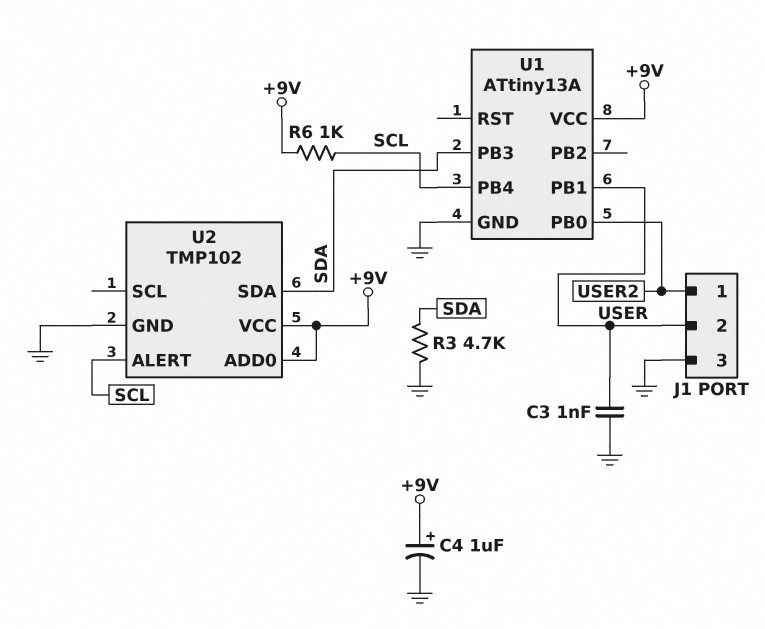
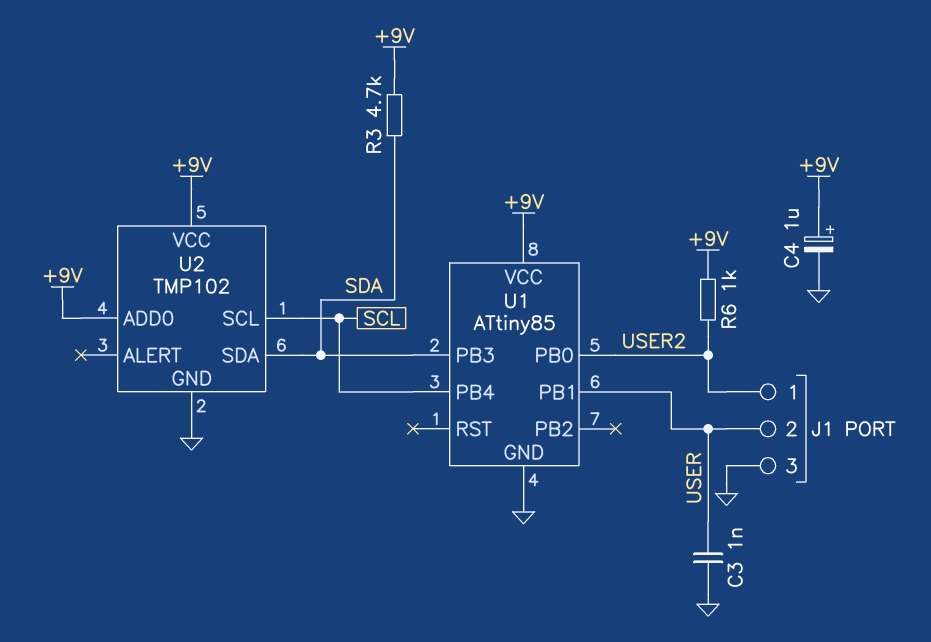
R3: 4.7k (GND, SDA) -> 4.7k (+9V, SDA)
R6: 1k (+9V, SCL) -> 1k (+9V, USER2)
U1: ATtiny13A -> ATtiny85
U2 pin ALERT: SCL -> none
U2 pin SCL: none -> SCL

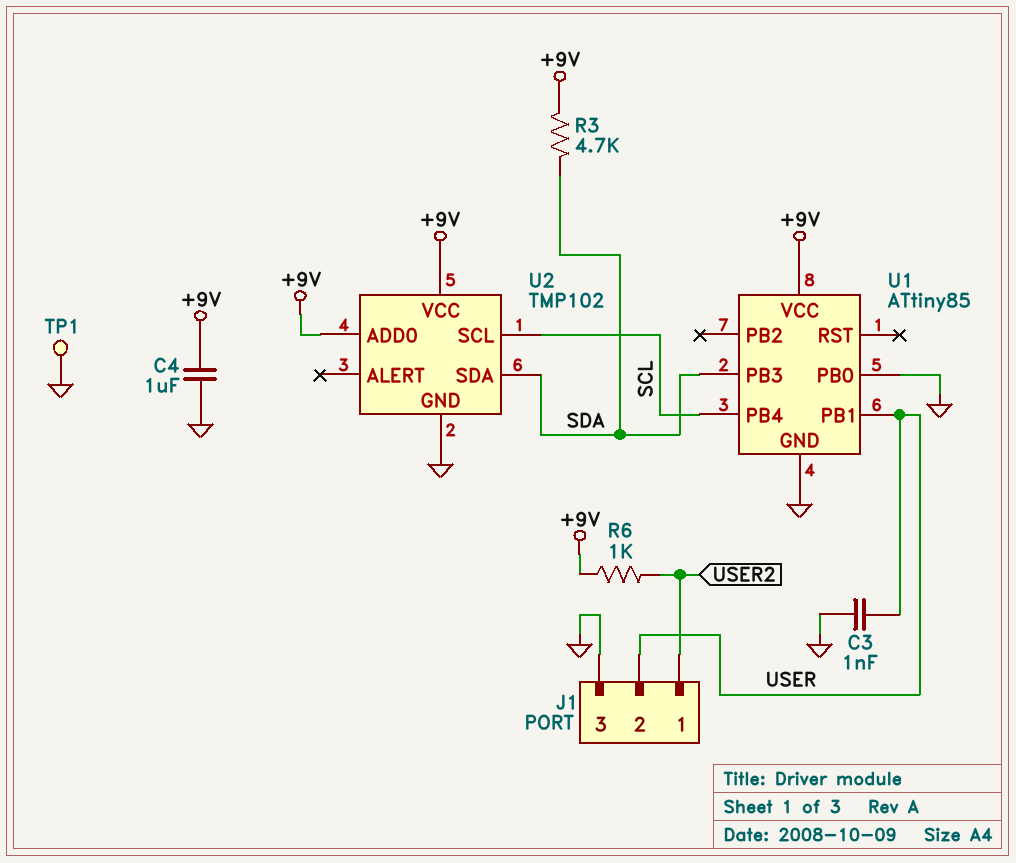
C4: 1uF (plus +9V, minus GND) -> 1uF (+9V, GND)
TP1: none -> test point (GND)
U1 pin PB0: USER2 -> GND

